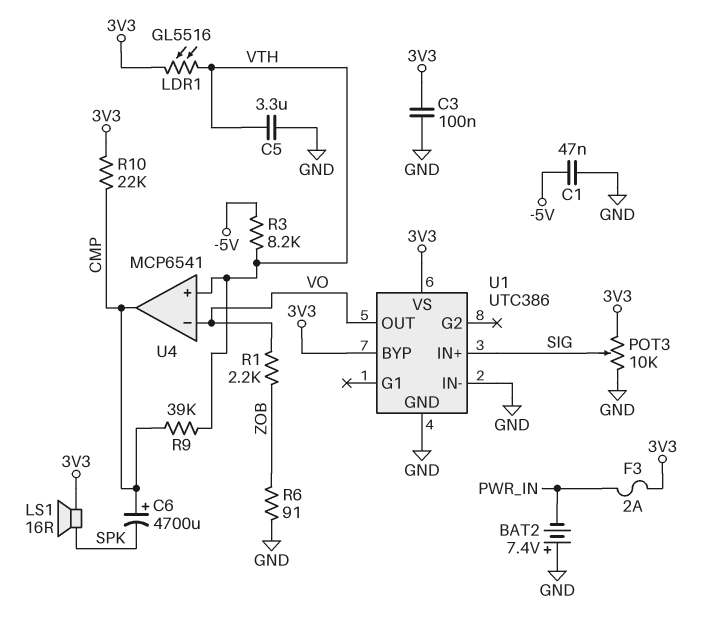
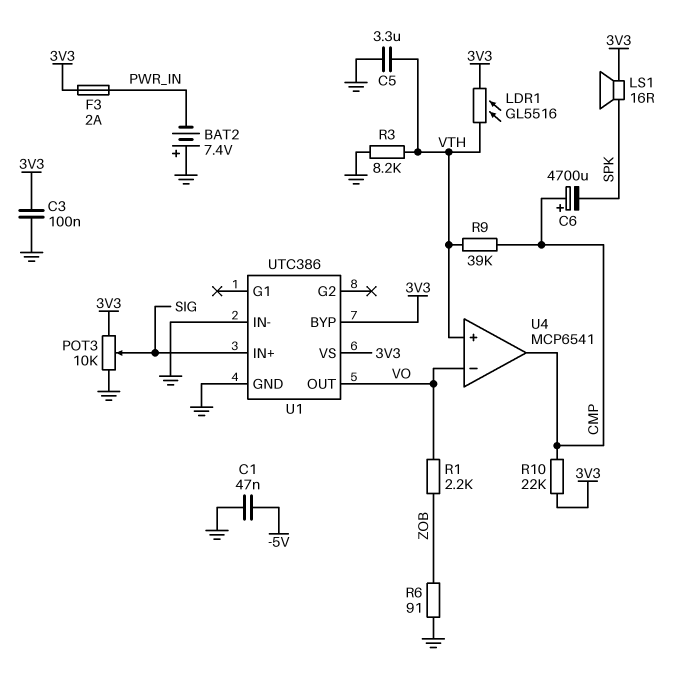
R3: 8.2k (-5V, VTH) -> 8.2k (GND, VTH)

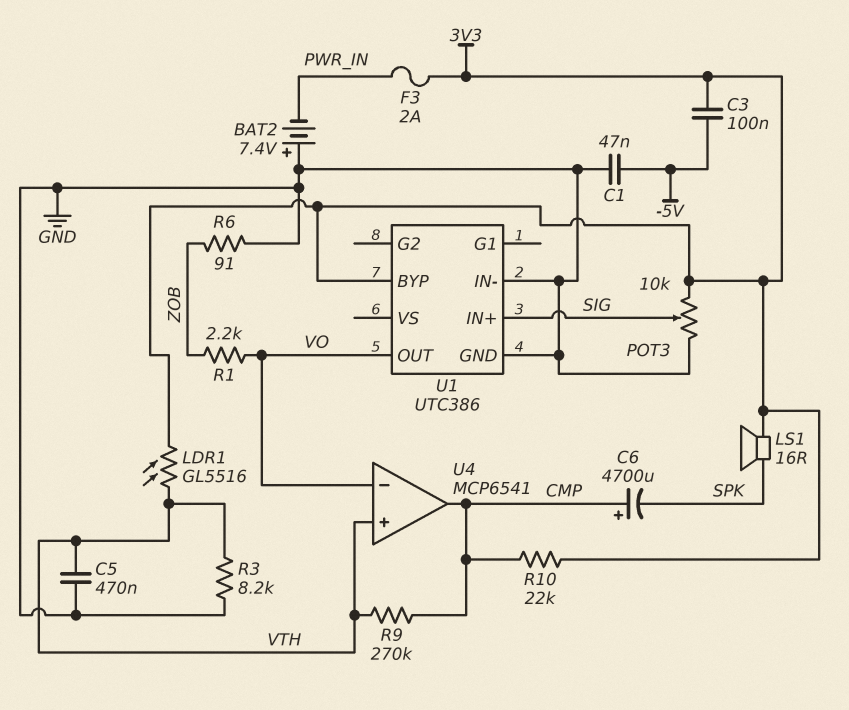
C3: 100nF (3V3, GND) -> 100nF (-5V, 3V3)
C5: 3.3uF (GND, VTH) -> 470nF (GND, VTH)
R9: 39k (CMP, VTH) -> 270k (CMP, VTH)
U1 pin VS: 3V3 -> none

